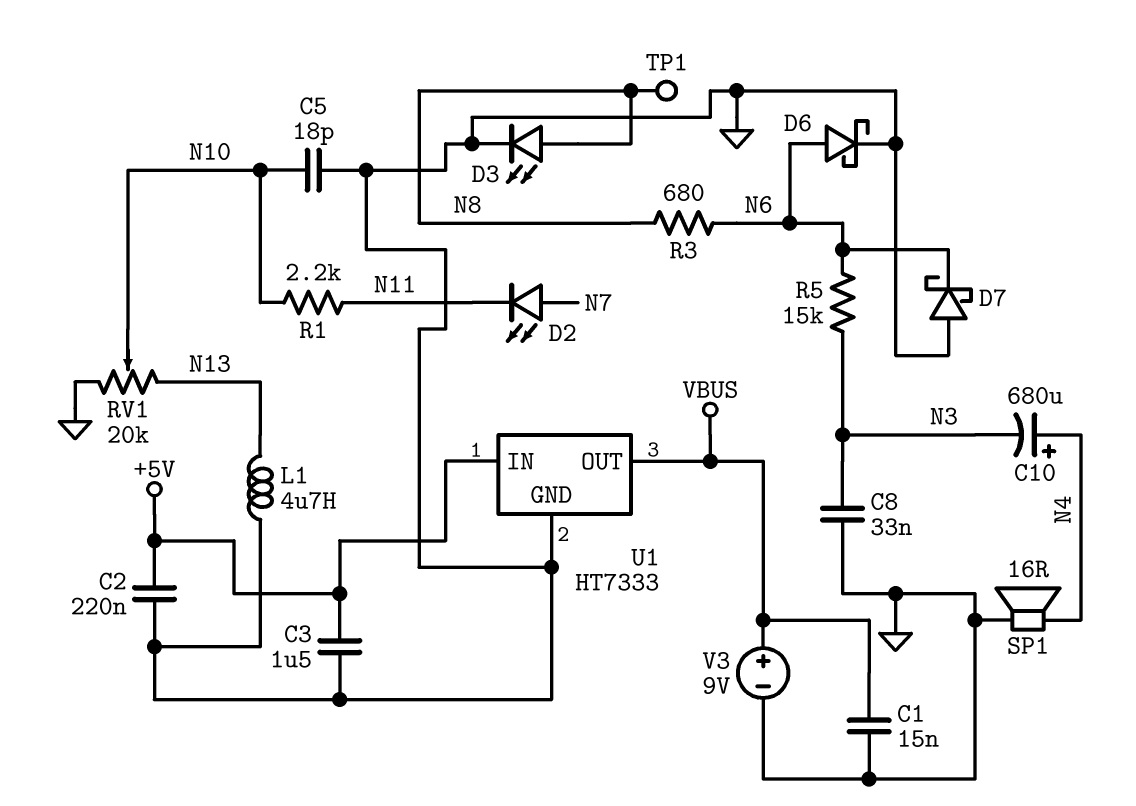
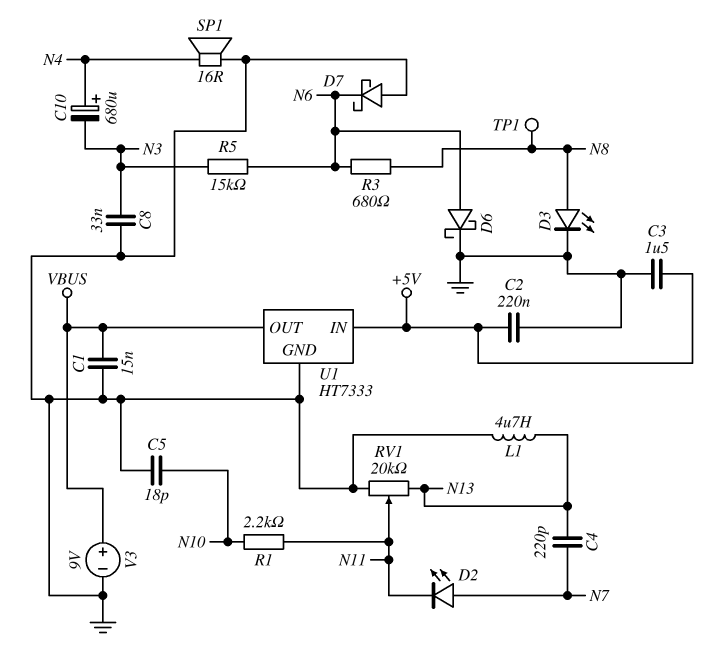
C4: none -> 220pF (N7, N13)
RV1: 20k (GND, N13, wiper N10) -> 20k (GND, N13, wiper N11)

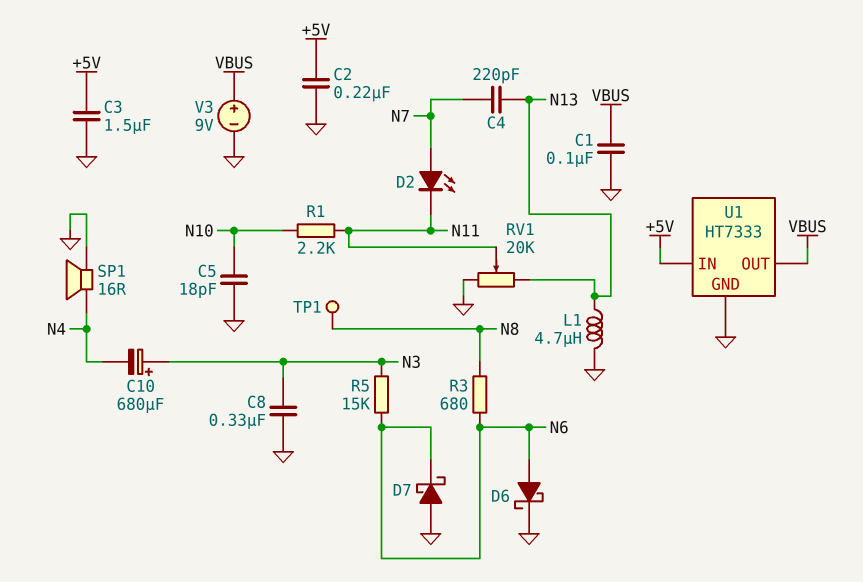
C1: 15nF (GND, VBUS) -> 100nF (GND, VBUS)
C8: 33nF (GND, N3) -> 330nF (GND, N3)
C10: 680uF (plus N4, minus N3) -> 680uF (plus N3, minus N4)
D3: LED (A N8, K GND) -> none

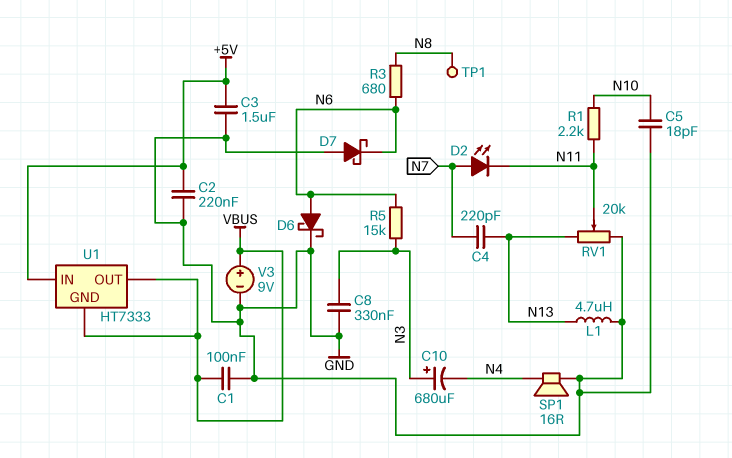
U1 pin GND: GND -> VBUS

